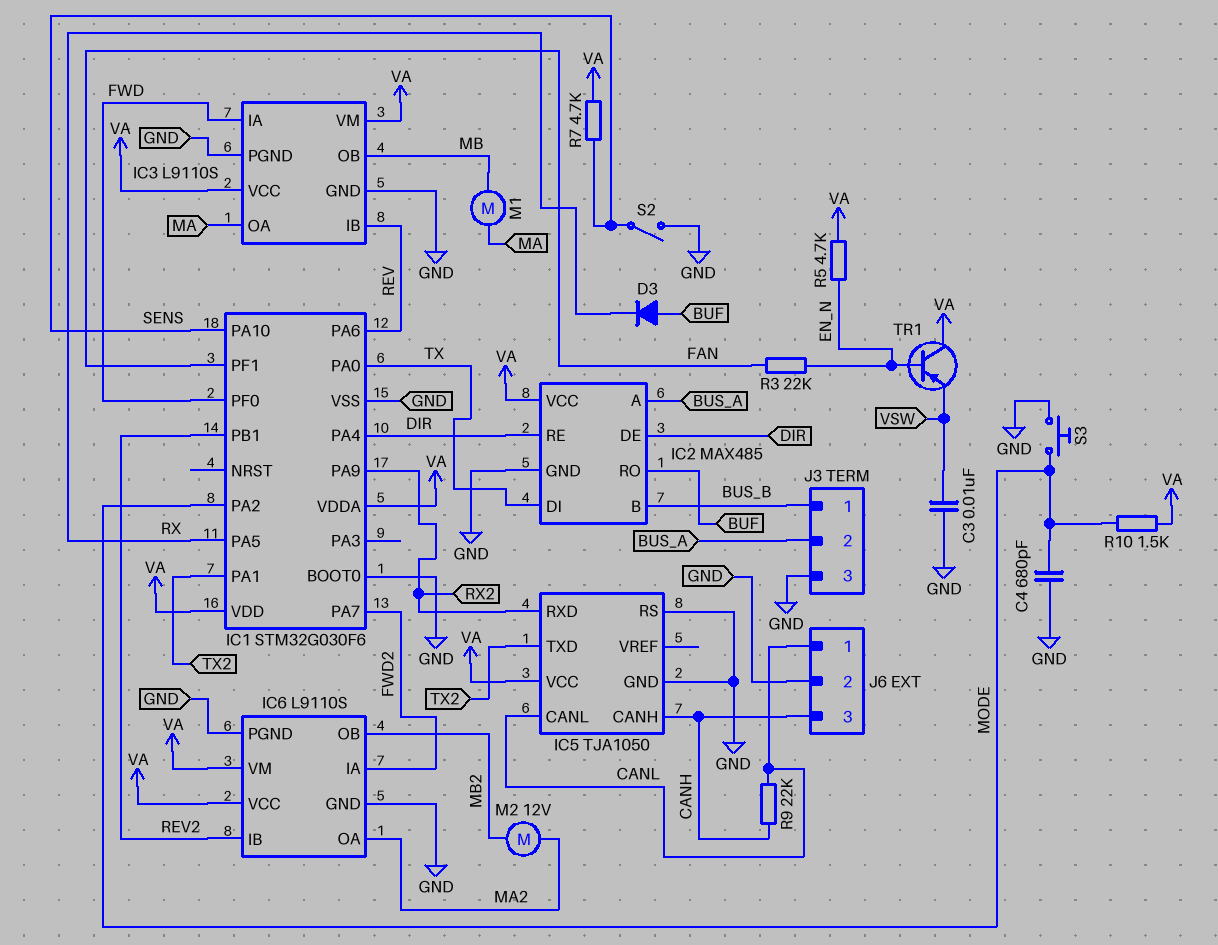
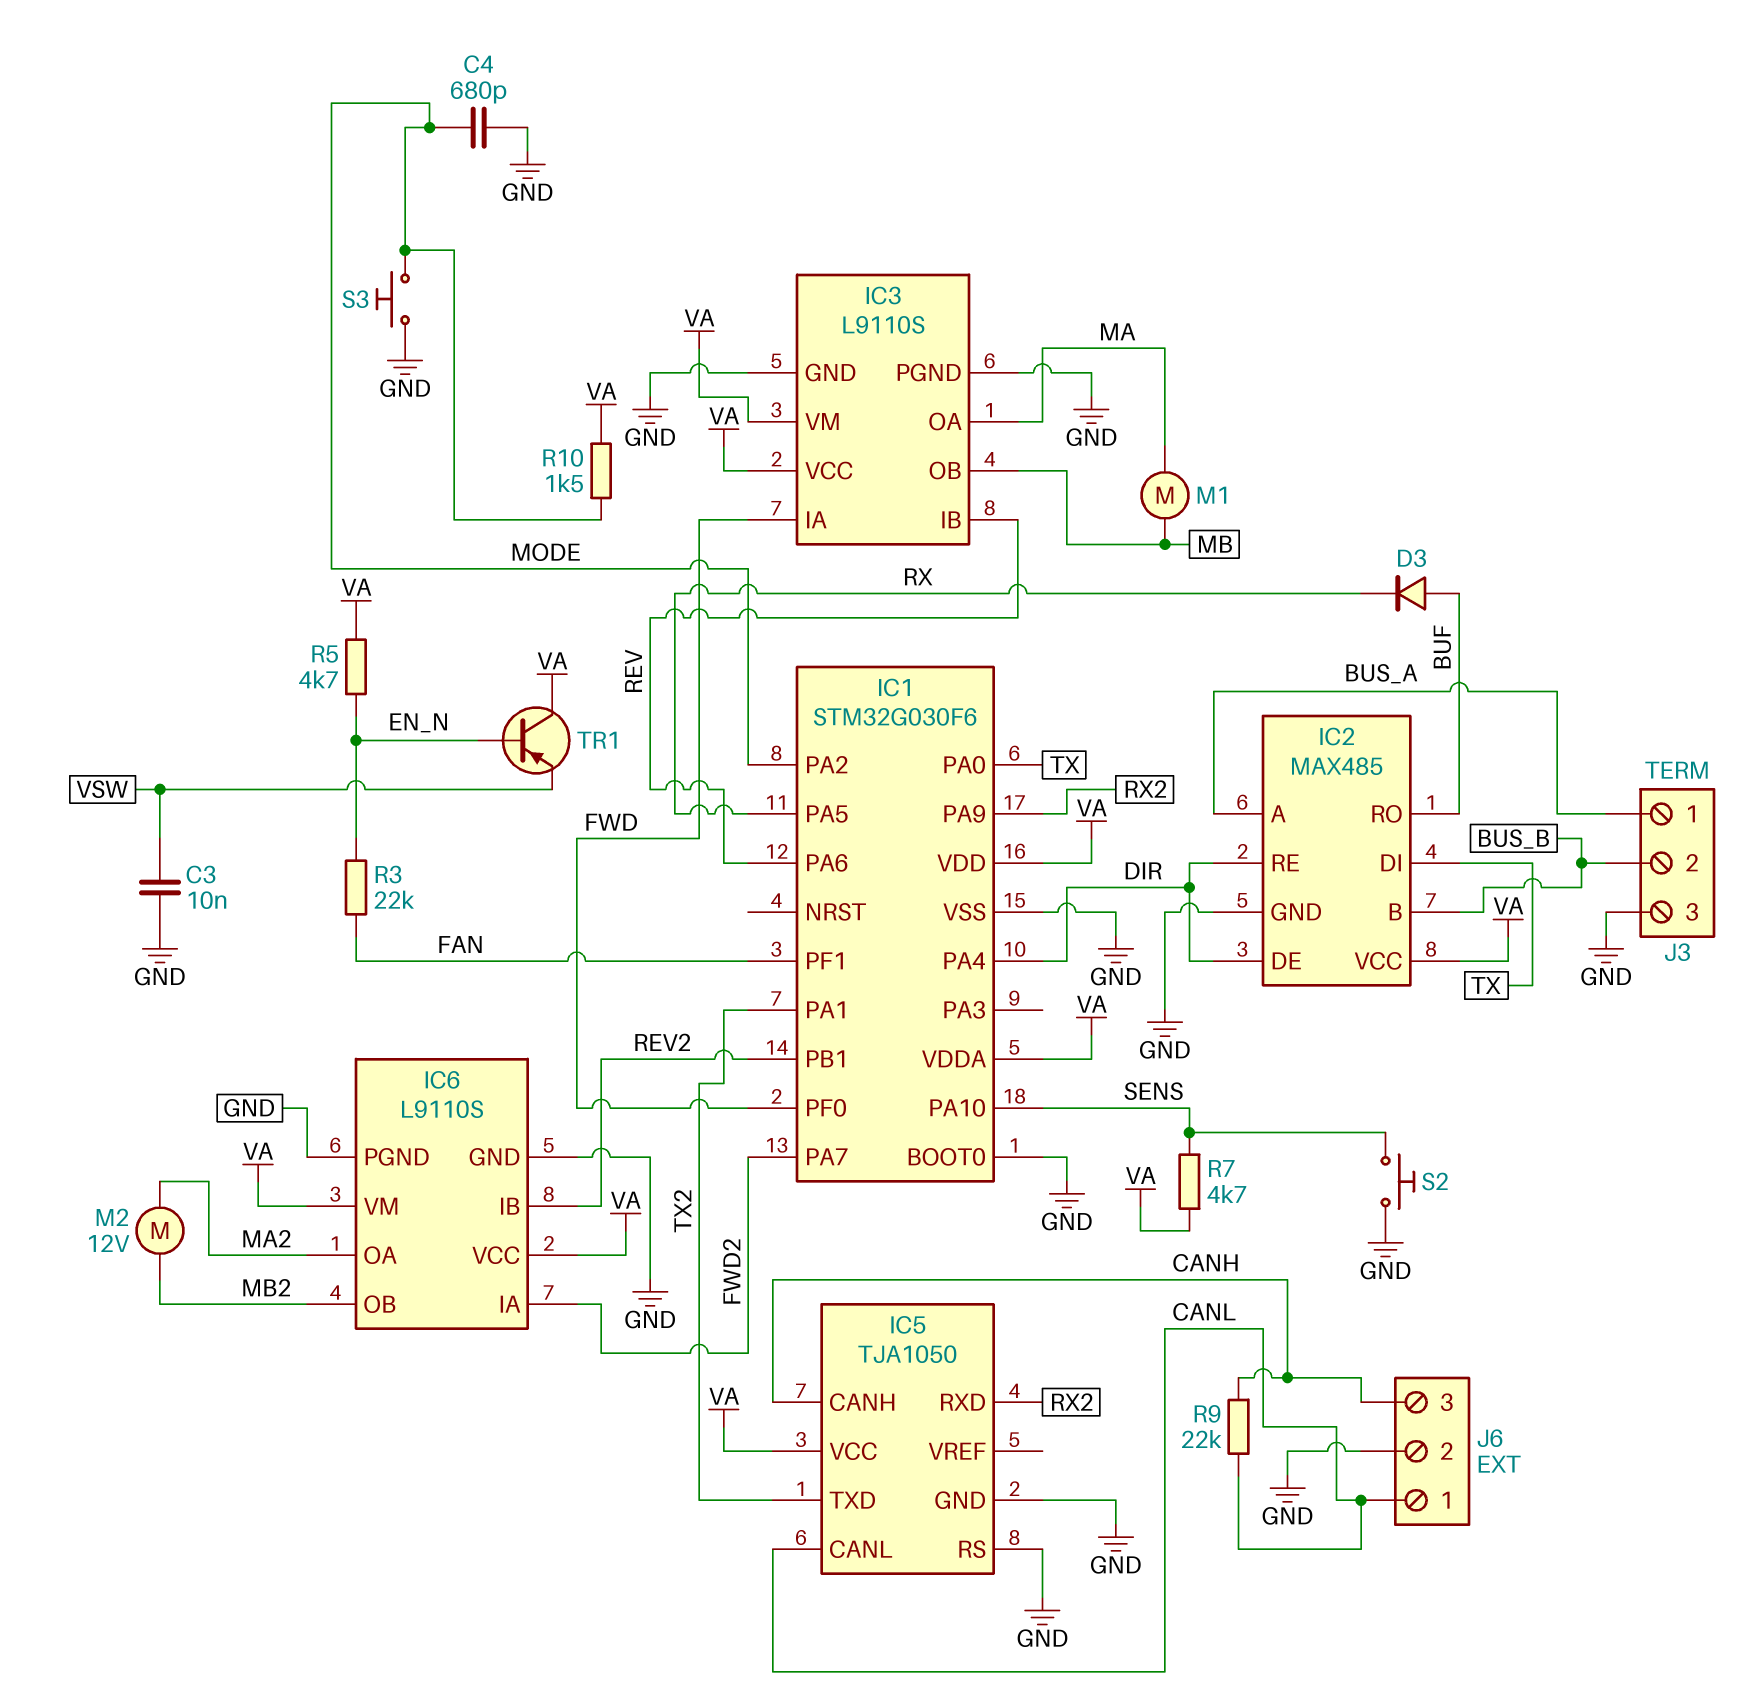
J3 pin 1: BUS_B -> BUS_A
J3 pin 2: BUS_A -> BUS_B
S2: switch (GND, SENS) -> button (GND, SENS)

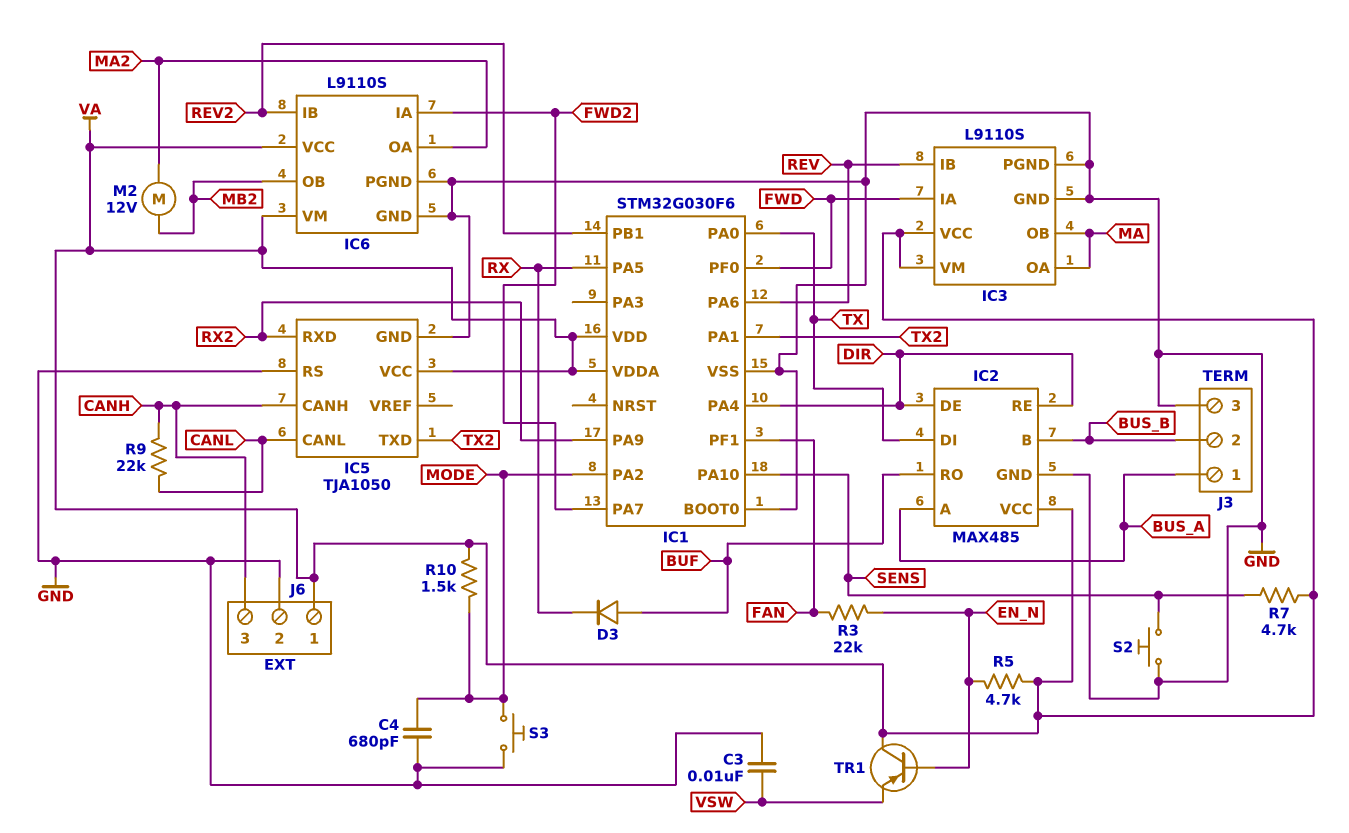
IC3 pin OB: MB -> MA
J6 pin 1: CANL -> VA
M1: motor (MA, MB) -> none

